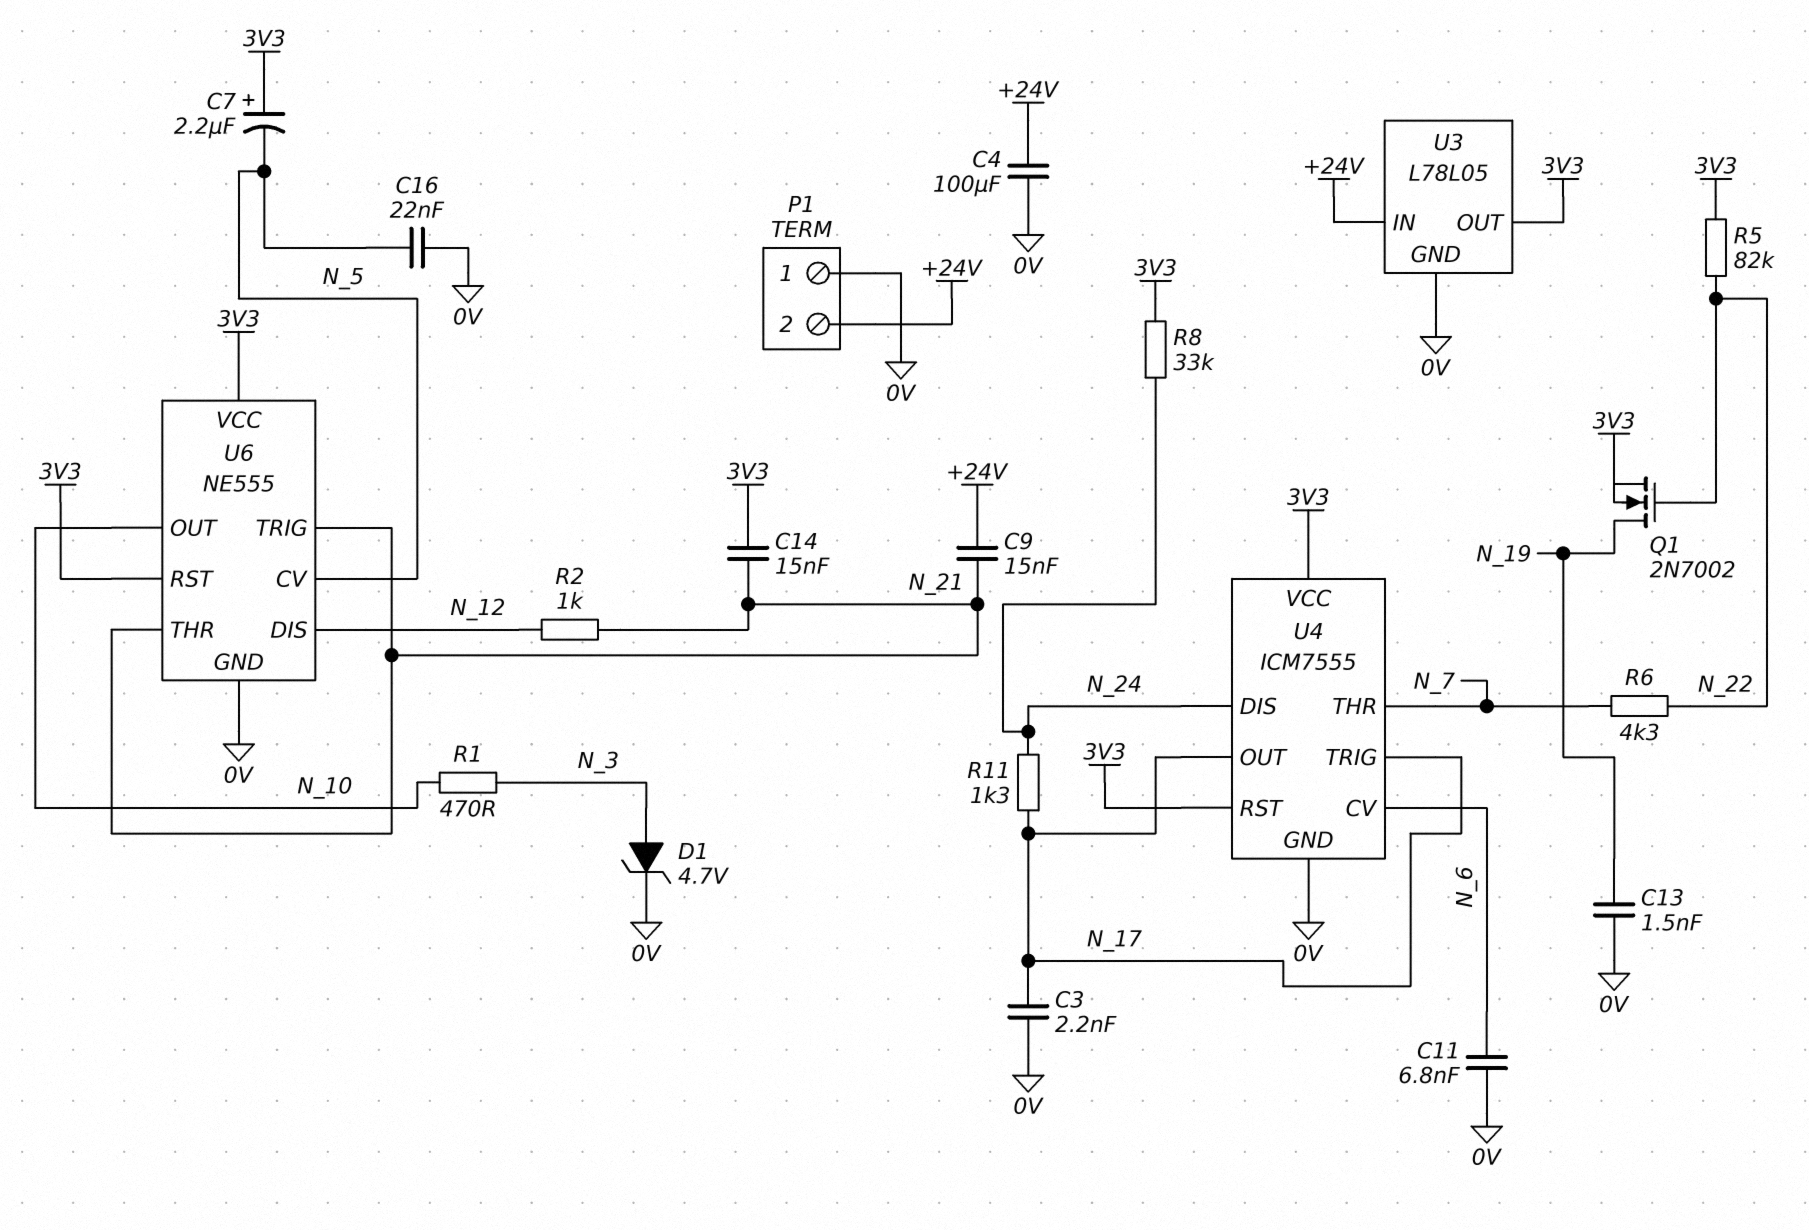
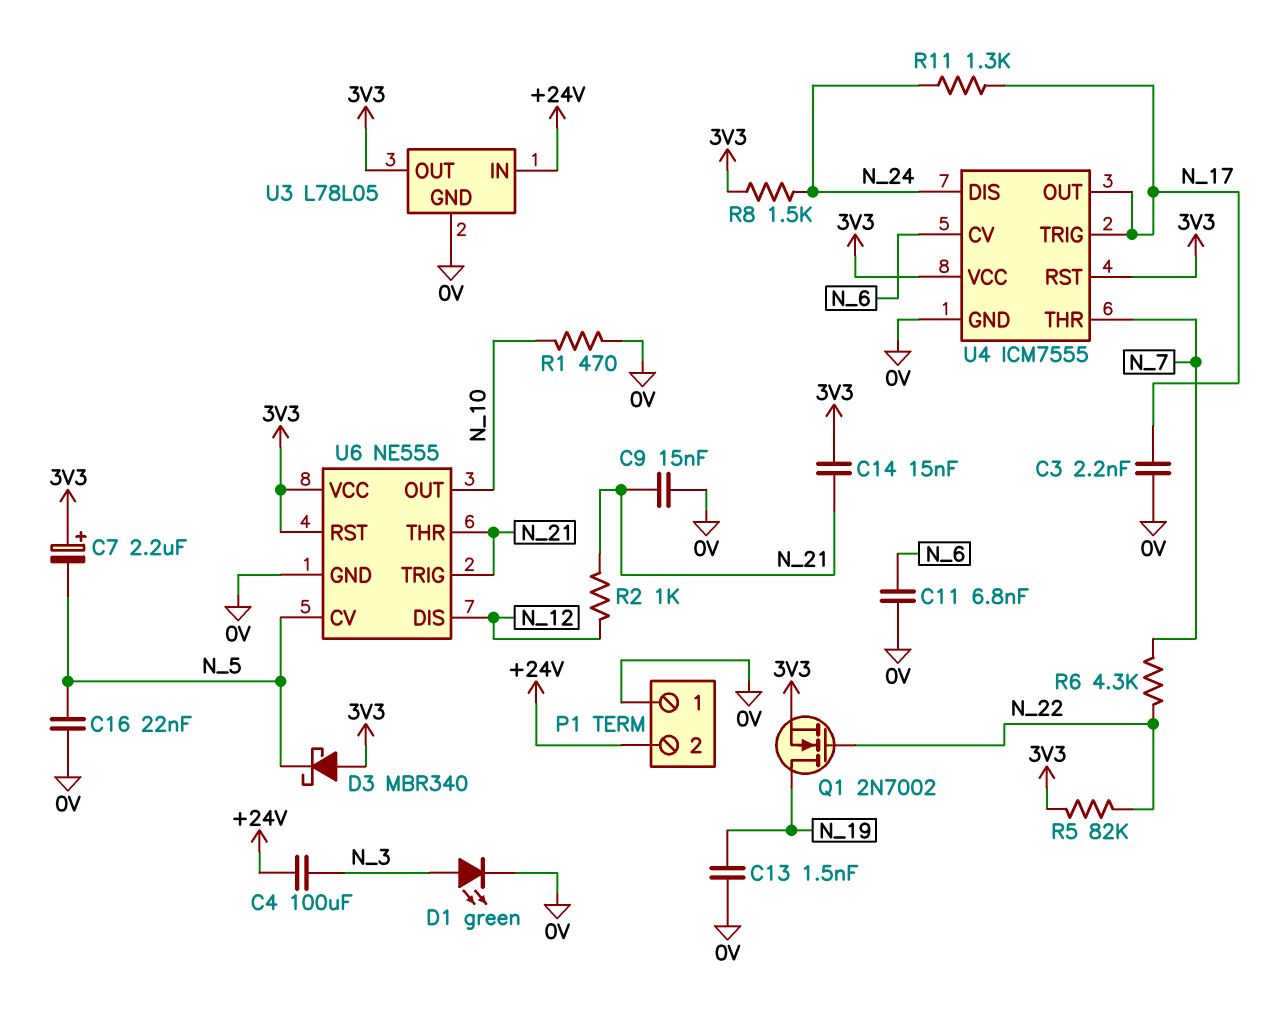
C4: 100uF (+24V, 0V) -> 100uF (+24V, N_3)
C9: 15nF (+24V, N_21) -> 15nF (0V, N_21)
D1: zener 4.7V (A N_3, K 0V) -> LED green (A N_3, K 0V)
D3: none -> schottky MBR340 (A 3V3, K N_5)
R1: 470 (N_3, N_10) -> 470 (0V, N_10)
R8: 33k (3V3, N_24) -> 1.5k (3V3, N_24)

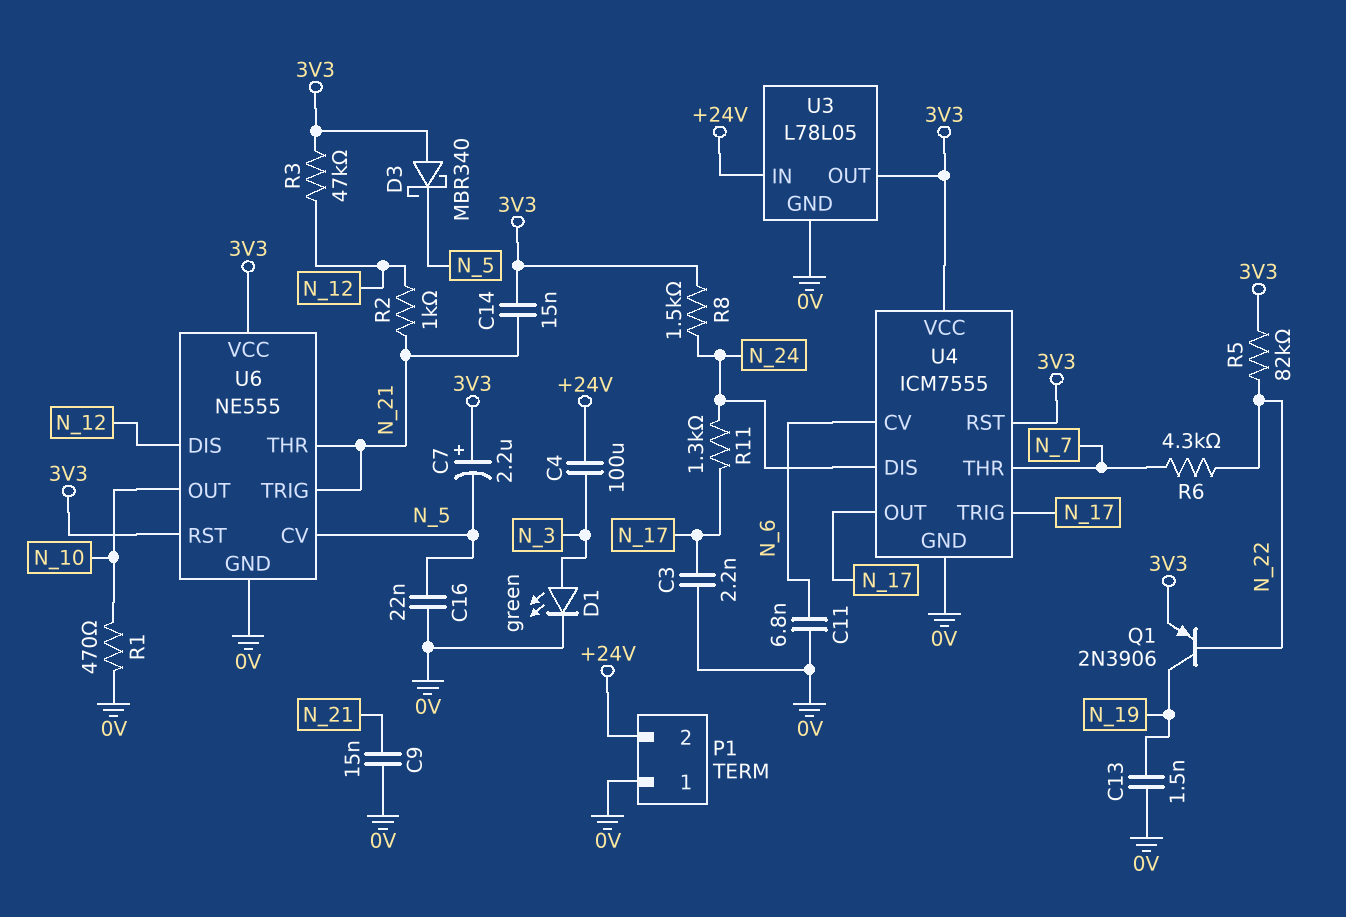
Q1: NMOS 2N7002 (G N_22, D N_19, S 3V3) -> PNP 2N3906 (B N_22, C N_19, E 3V3)
R3: none -> 47k (3V3, N_12)

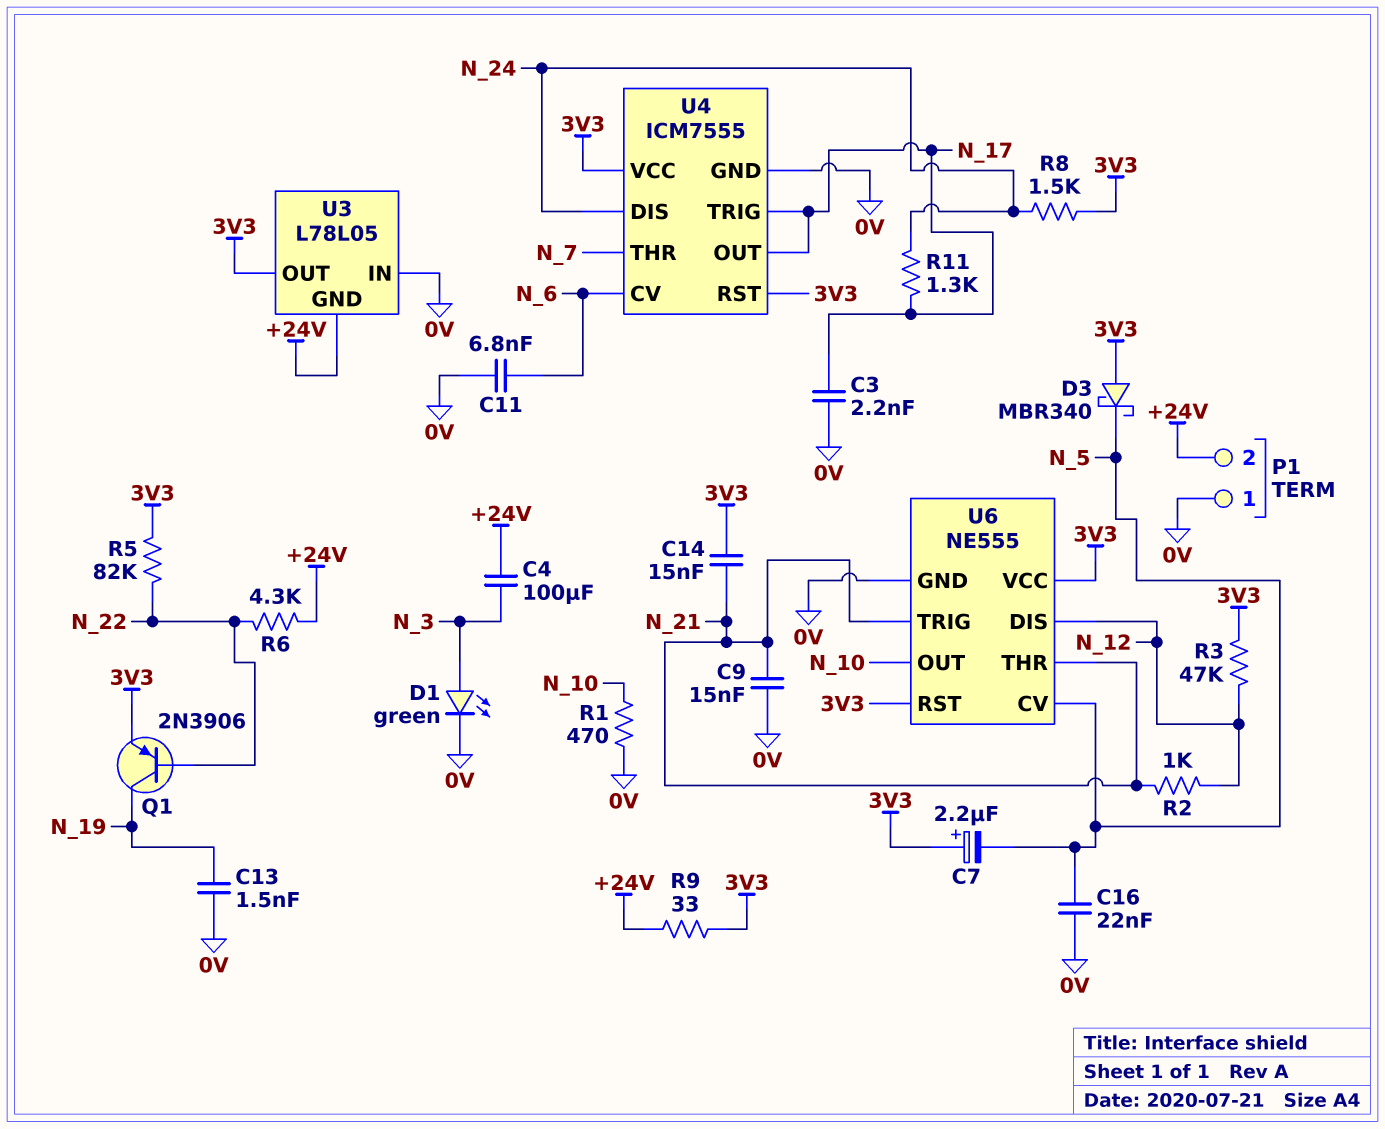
R6: 4.3k (N_7, N_22) -> 4.3k (+24V, N_22)
R9: none -> 33 (+24V, 3V3)
U3 pin GND: 0V -> +24V
U3 pin IN: +24V -> 0V

